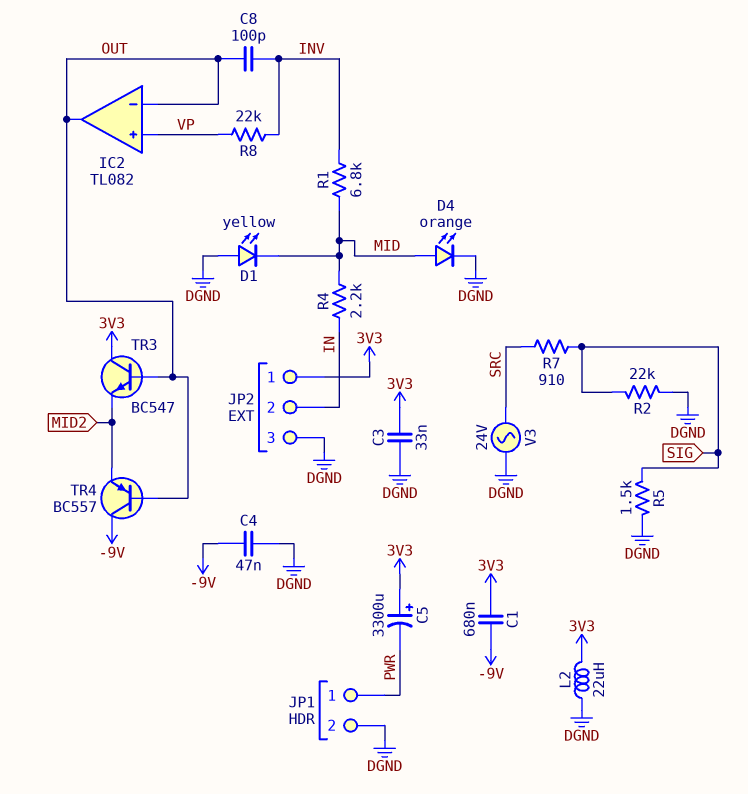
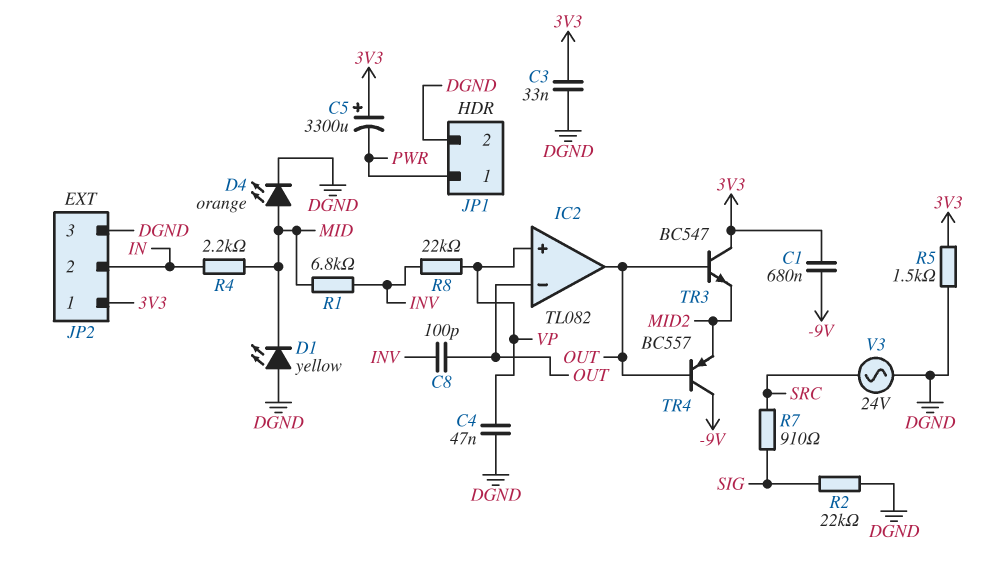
C4: 47nF (-9V, DGND) -> 47nF (DGND, VP)
L2: 22uH (3V3, DGND) -> none
R5: 1.5k (DGND, SIG) -> 1.5k (3V3, DGND)

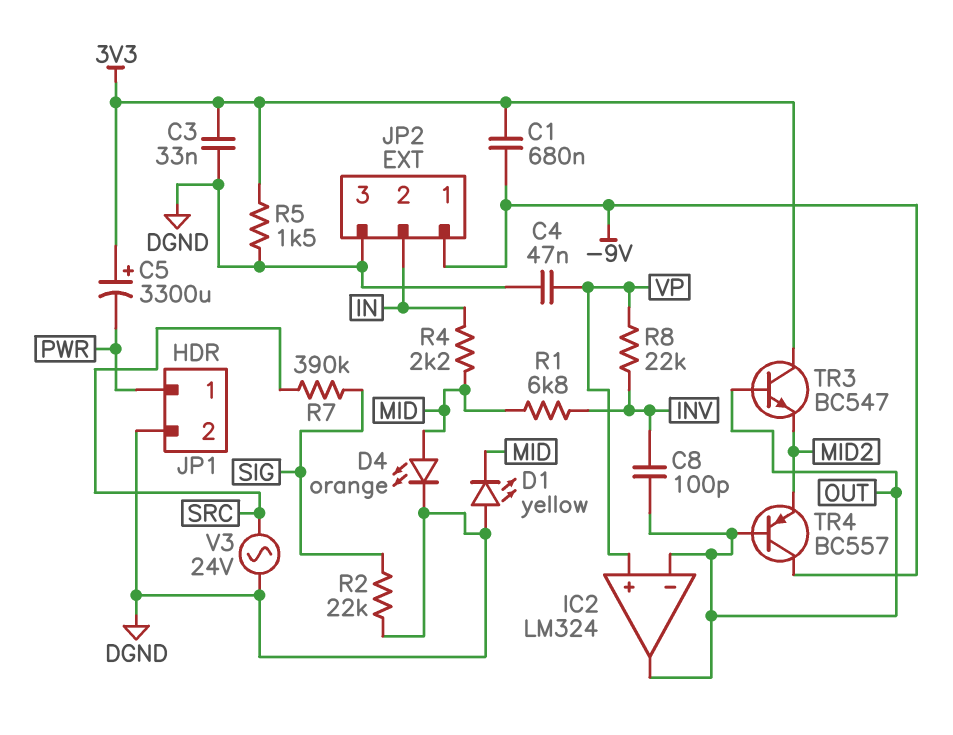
IC2: TL082 -> LM324
JP2 pin 1: 3V3 -> -9V
R7: 910 (SIG, SRC) -> 390k (SIG, SRC)

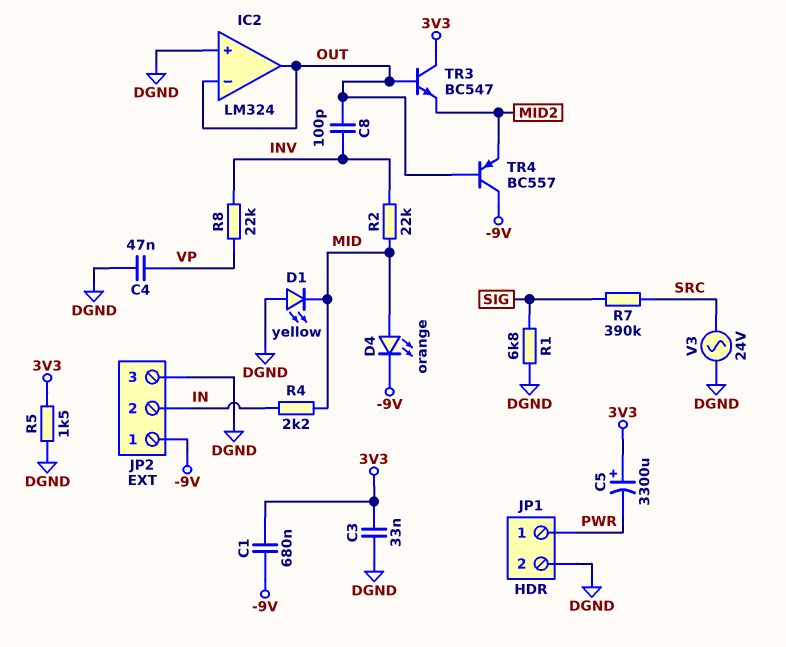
D4: LED orange (A MID, K DGND) -> LED orange (A MID, K -9V)
IC2 pin in+: VP -> DGND
R1: 6.8k (INV, MID) -> 6.8k (DGND, SIG)
R2: 22k (DGND, SIG) -> 22k (INV, MID)

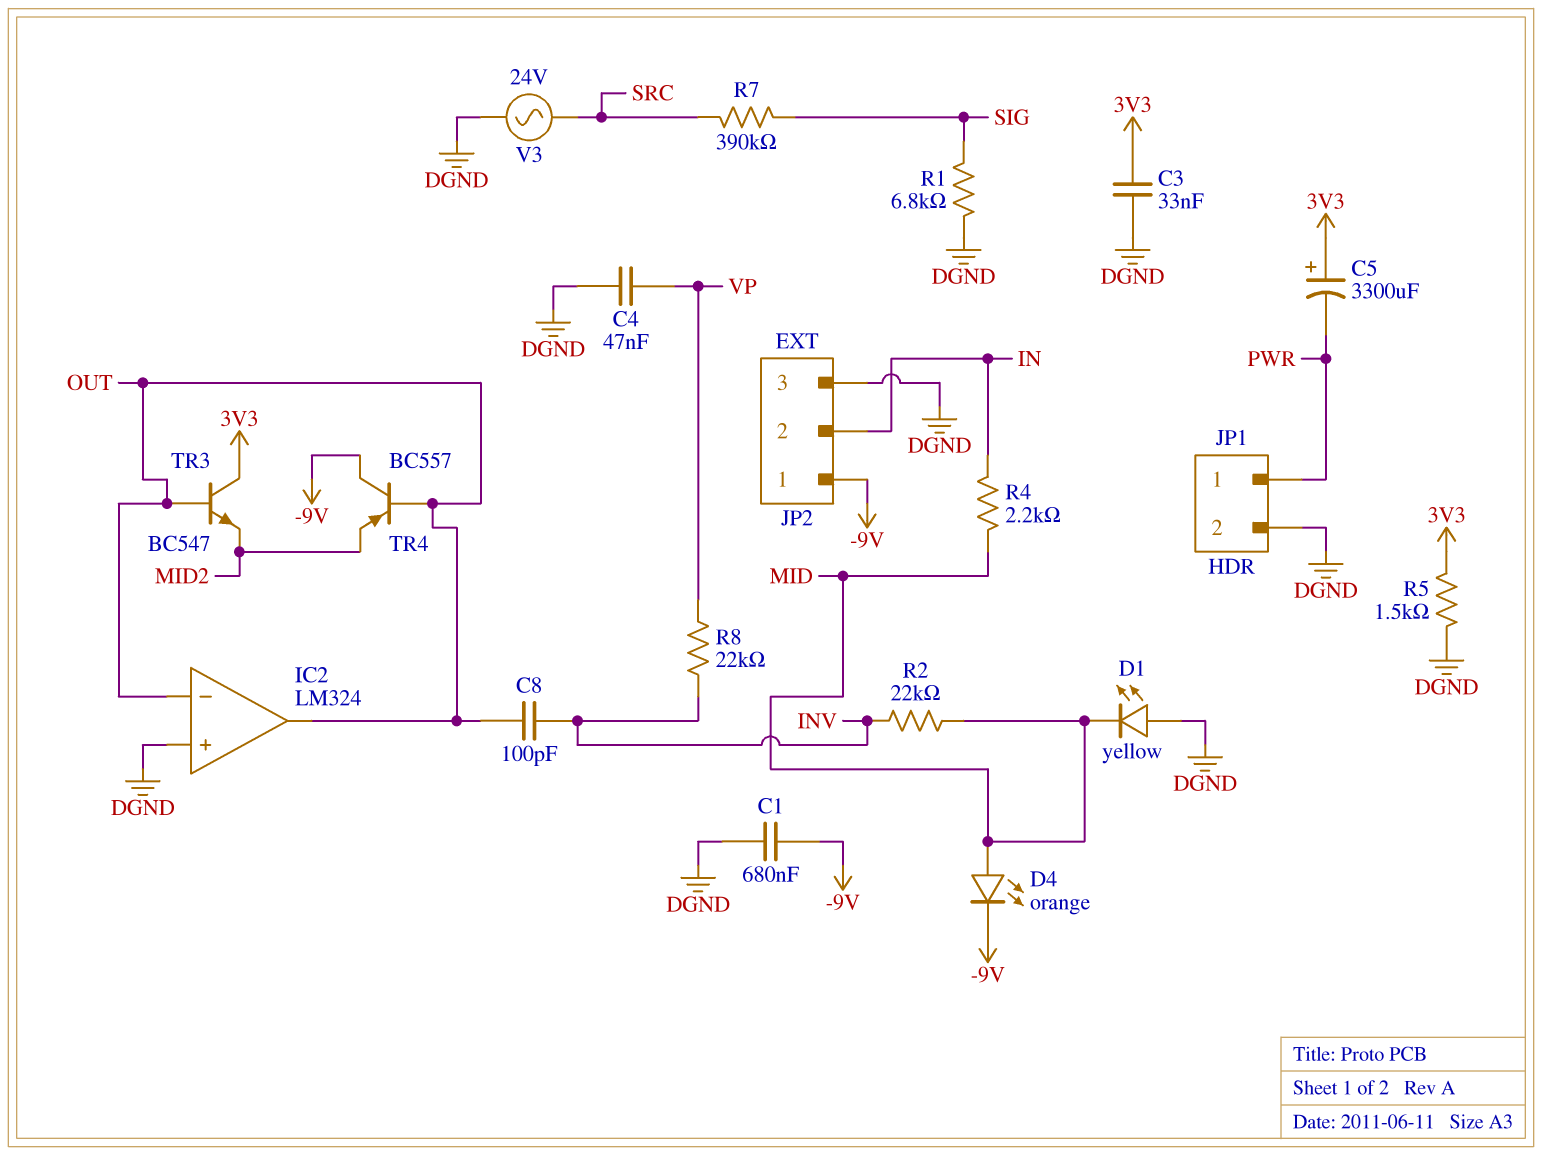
C1: 680nF (-9V, 3V3) -> 680nF (-9V, DGND)

